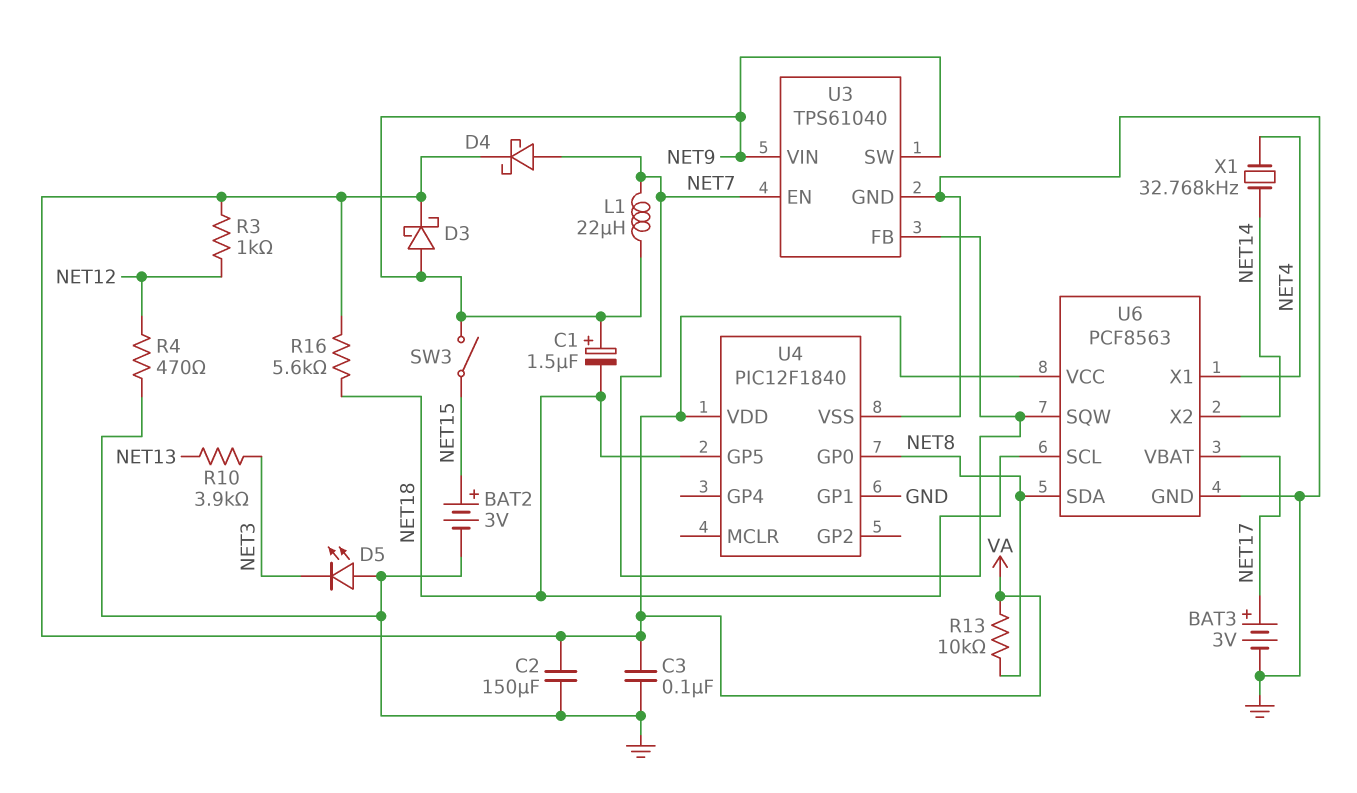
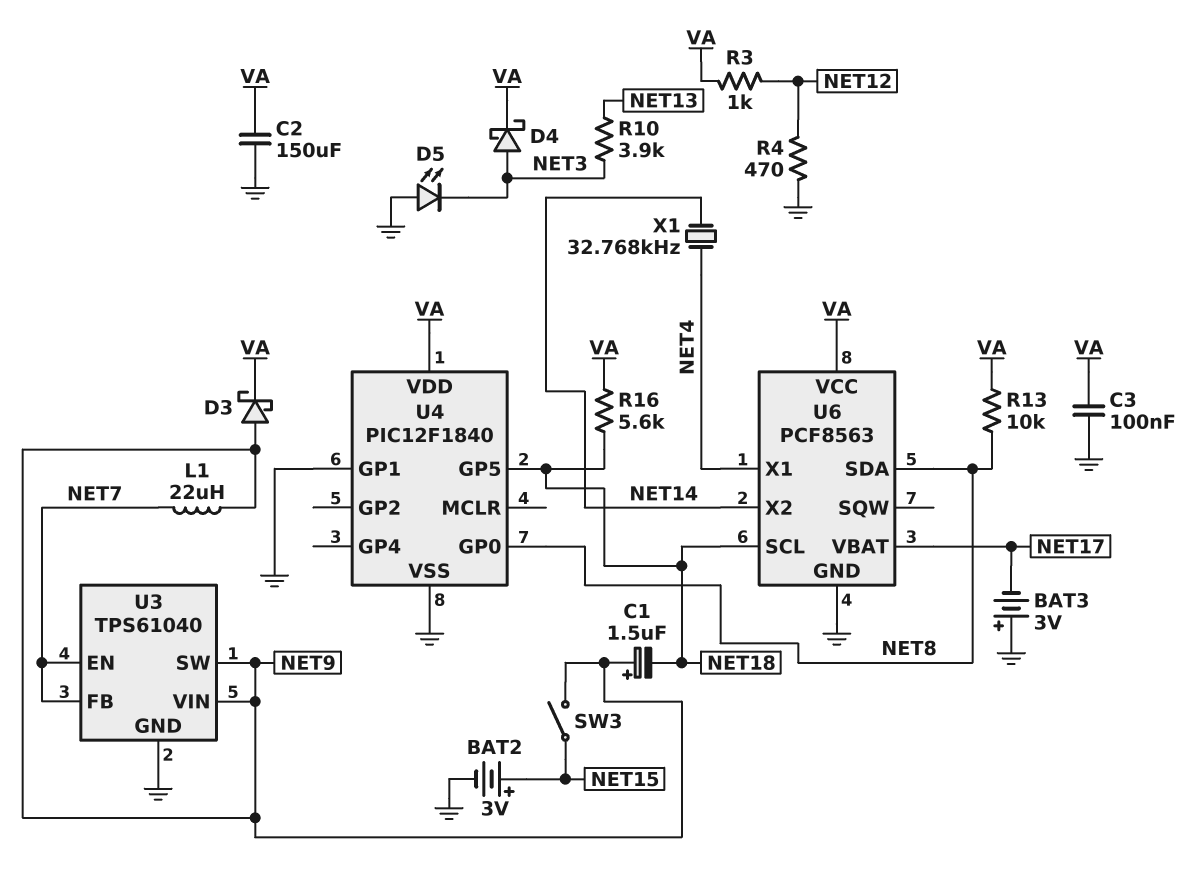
BAT3: 3V (plus NET17, minus GND) -> 3V (plus GND, minus NET17)
D4: schottky (A NET7, K VA) -> schottky (A NET3, K VA)
U6 pin SQW: NET7 -> none

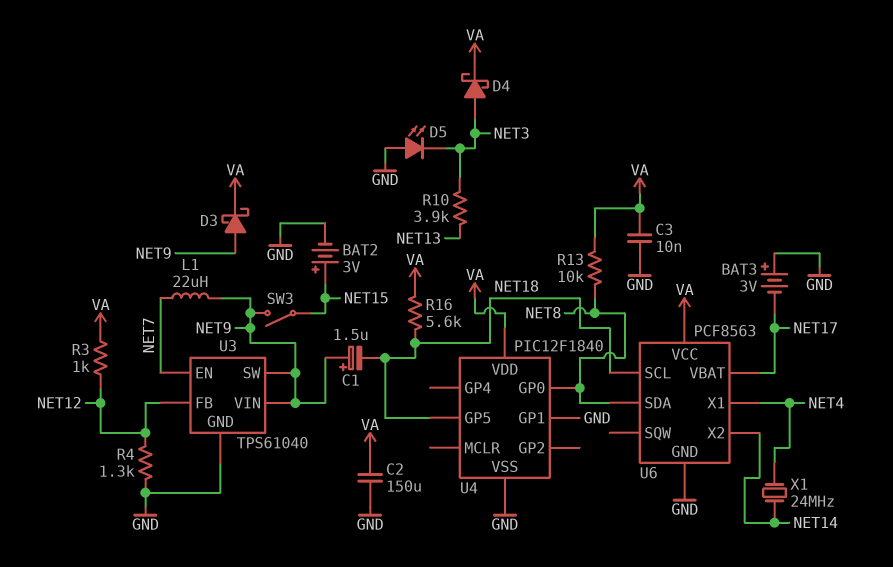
C3: 100nF (GND, VA) -> 10nF (GND, VA)
R4: 470 (GND, NET12) -> 1.3k (GND, NET12)
U3 pin FB: NET7 -> NET12
X1: 32.768kHz (NET4, NET14) -> 24MHz (NET4, NET14)

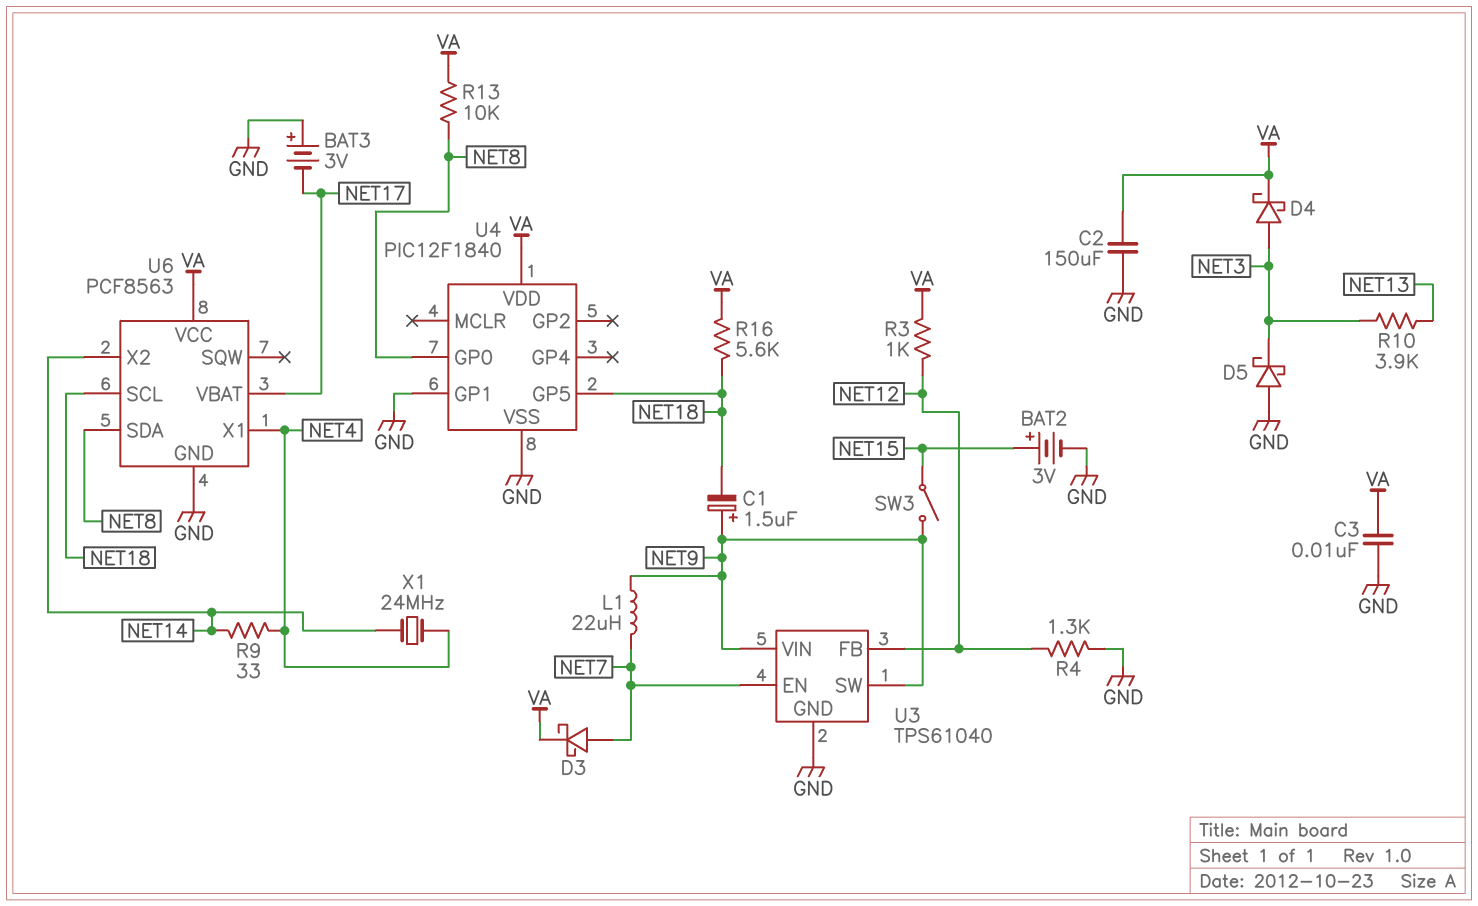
D3: schottky (A NET9, K VA) -> schottky (A NET7, K VA)
D5: LED (A GND, K NET3) -> schottky (A GND, K NET3)
R9: none -> 33 (NET4, NET14)

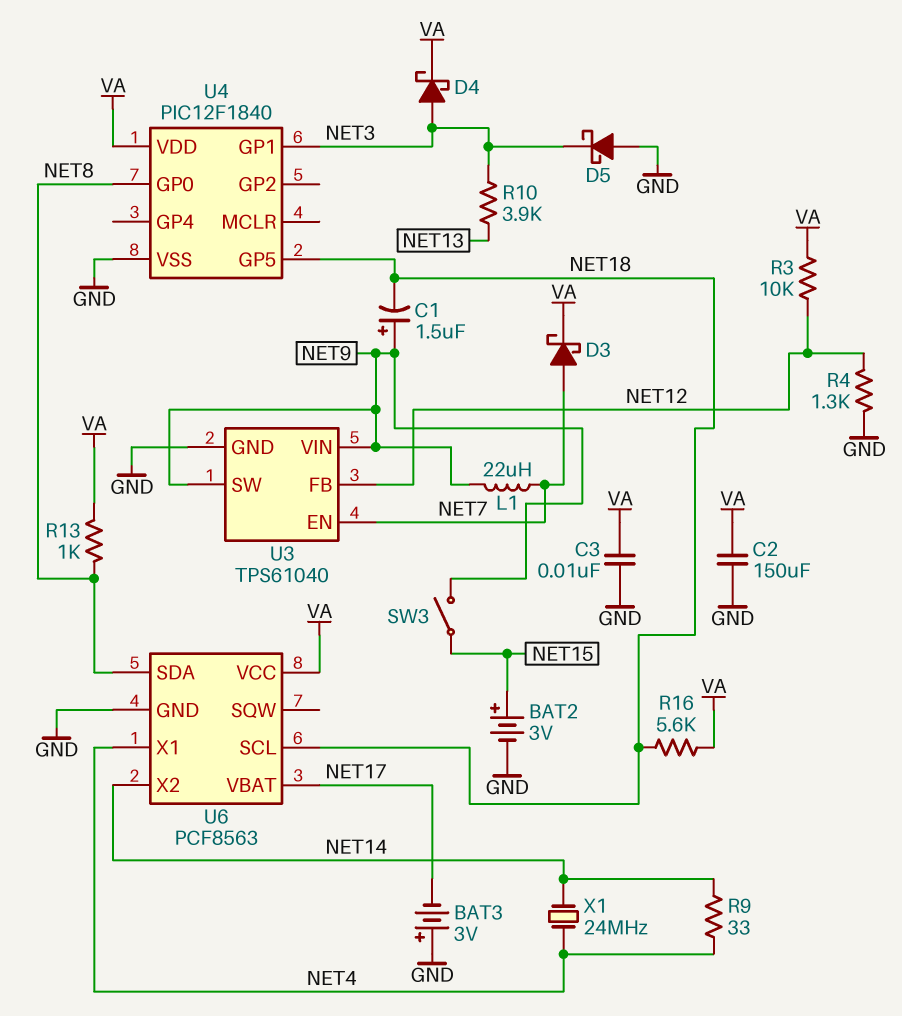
R3: 1k (NET12, VA) -> 10k (NET12, VA)
R13: 10k (NET8, VA) -> 1k (NET8, VA)
U4 pin GP1: GND -> NET3

